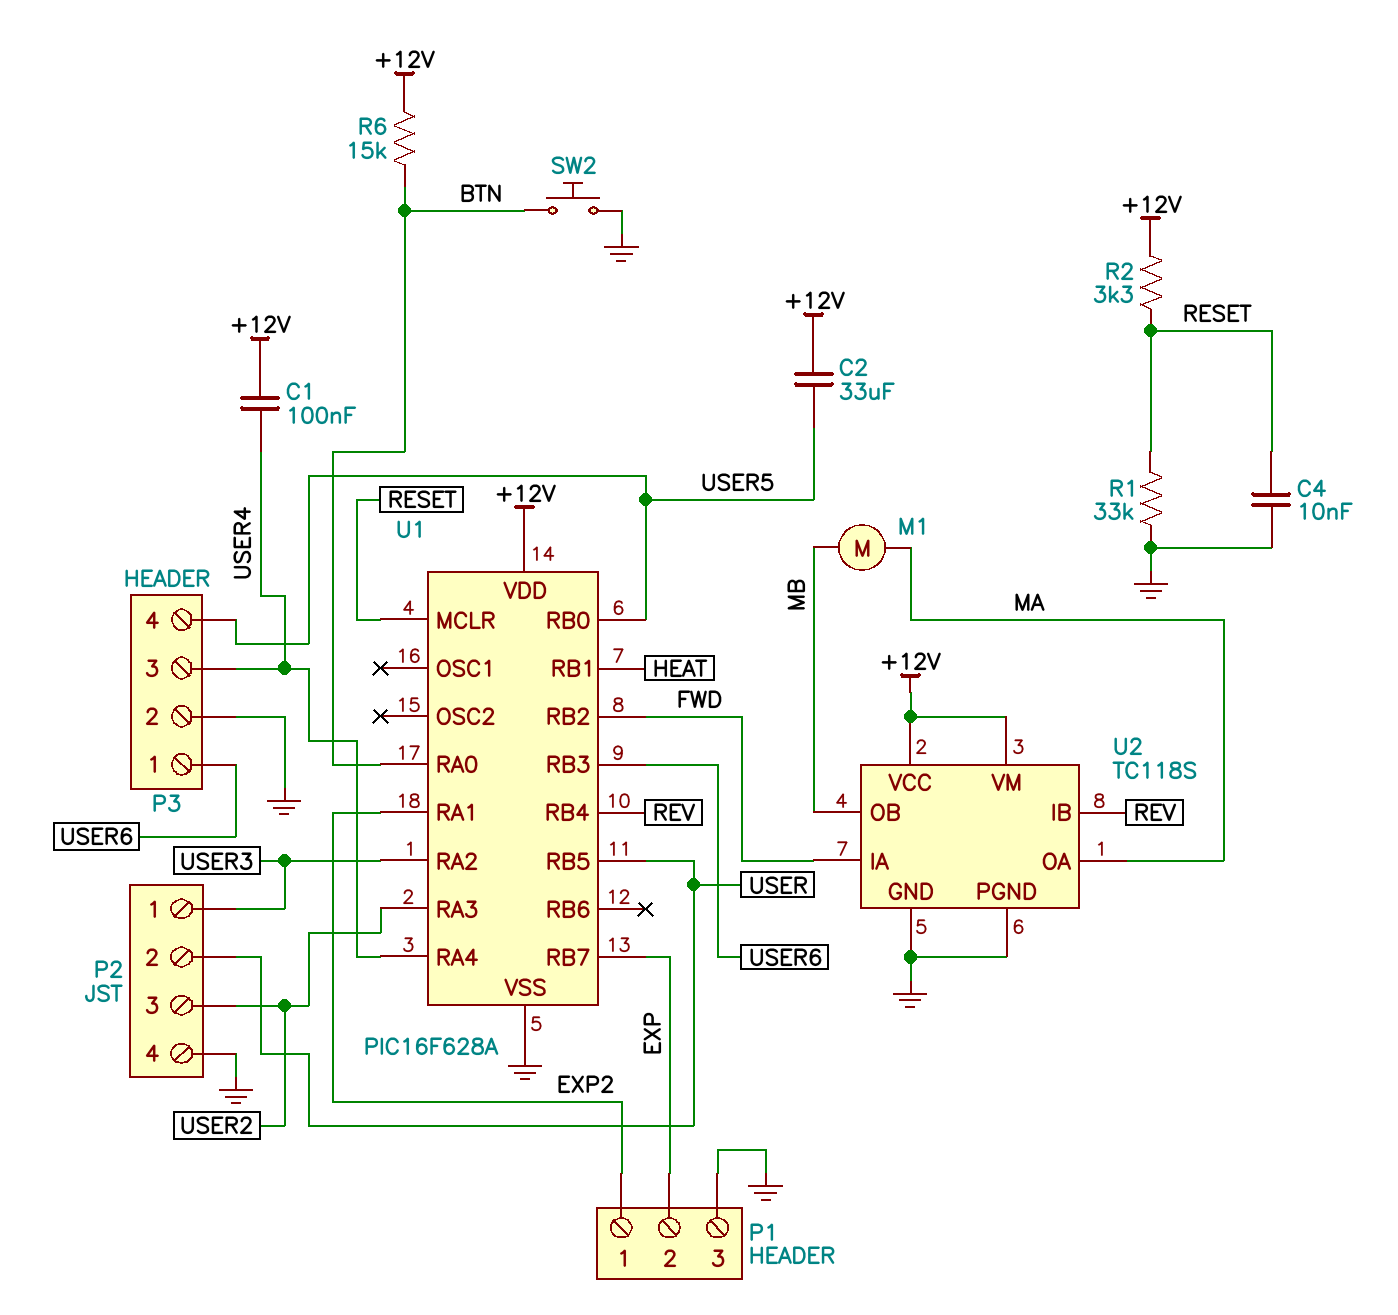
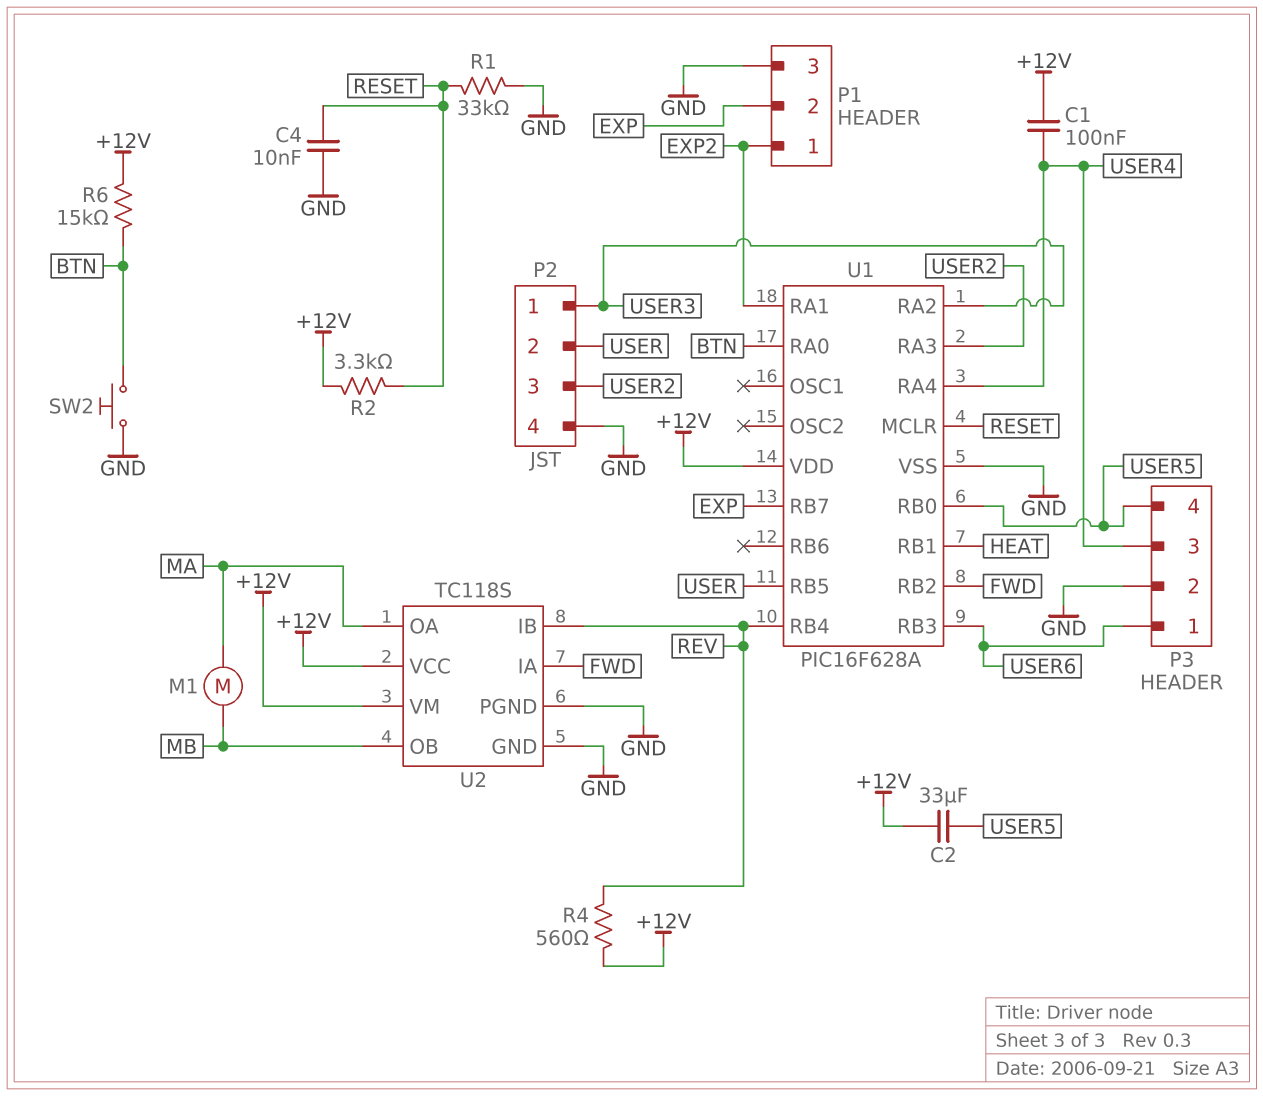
R4: none -> 560 (+12V, REV)

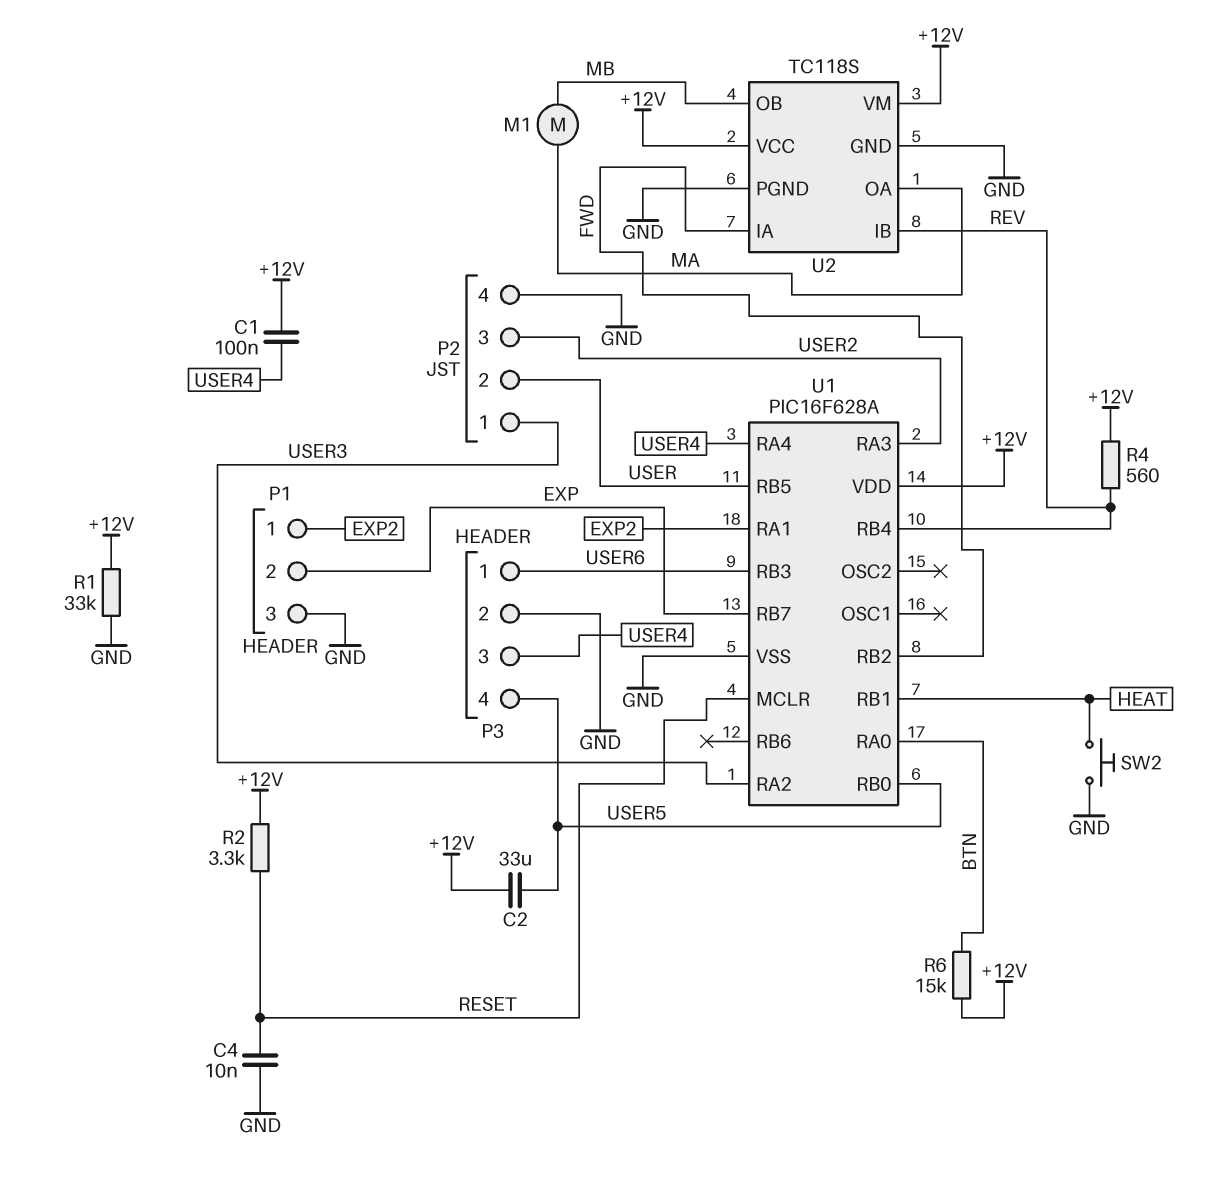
R1: 33k (GND, RESET) -> 33k (+12V, GND)
SW2: button (BTN, GND) -> button (GND, HEAT)

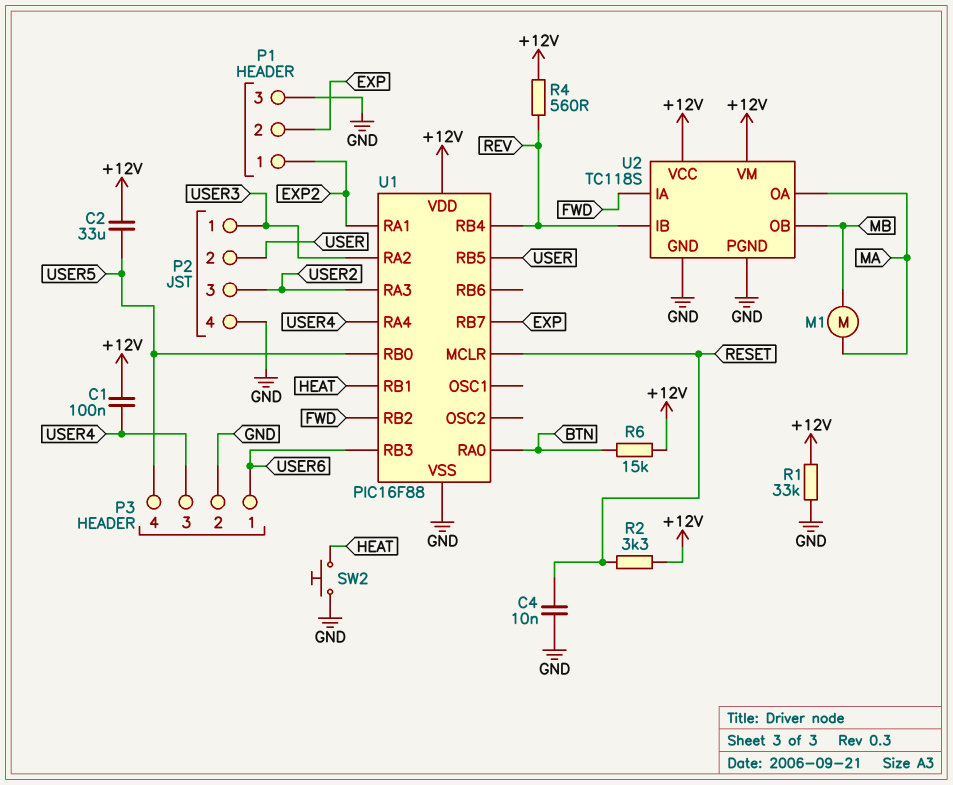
U1: PIC16F628A -> PIC16F88

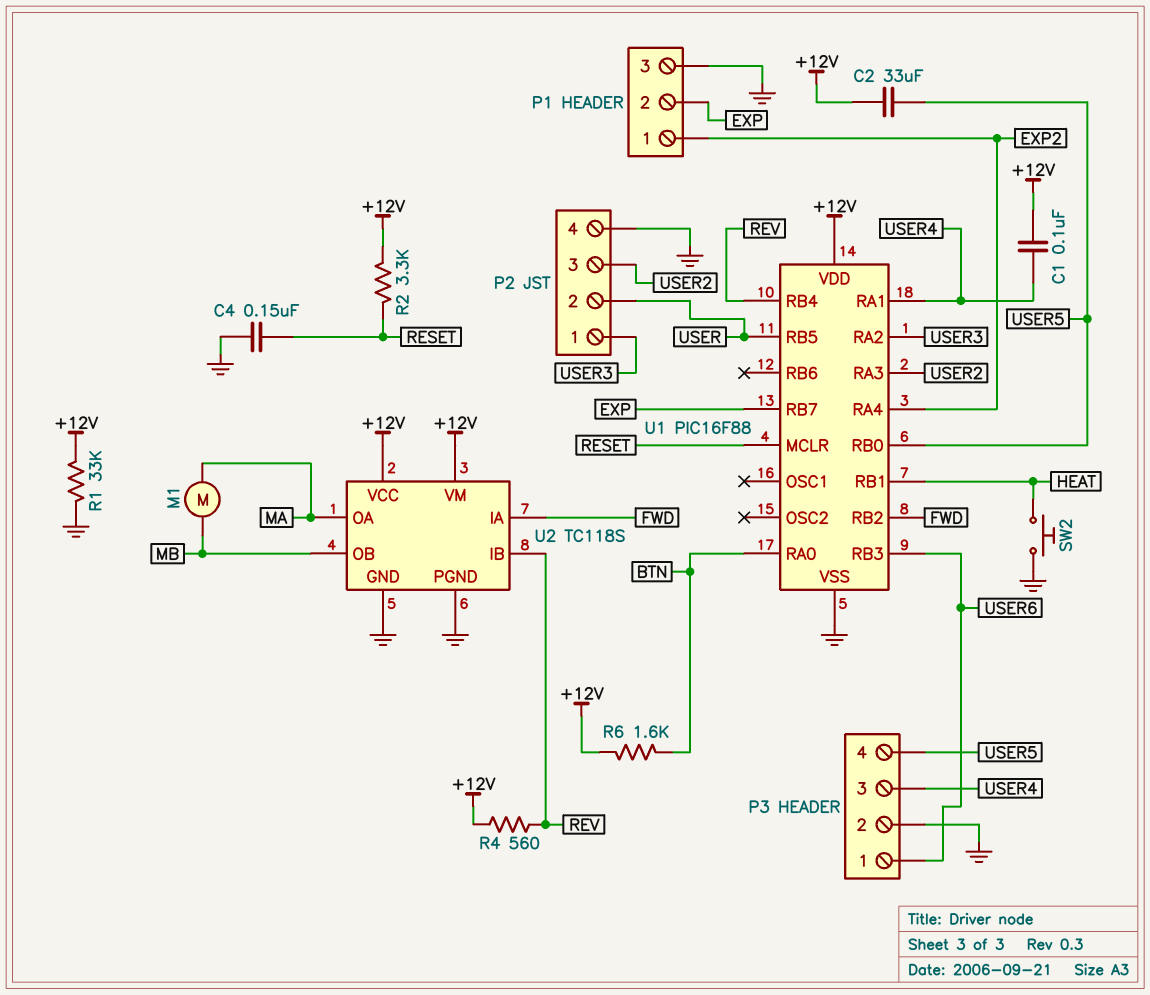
C4: 10nF (GND, RESET) -> 150nF (GND, RESET)
R6: 15k (+12V, BTN) -> 1.6k (+12V, BTN)
U1 pin RA1: EXP2 -> USER4
U1 pin RA4: USER4 -> EXP2

